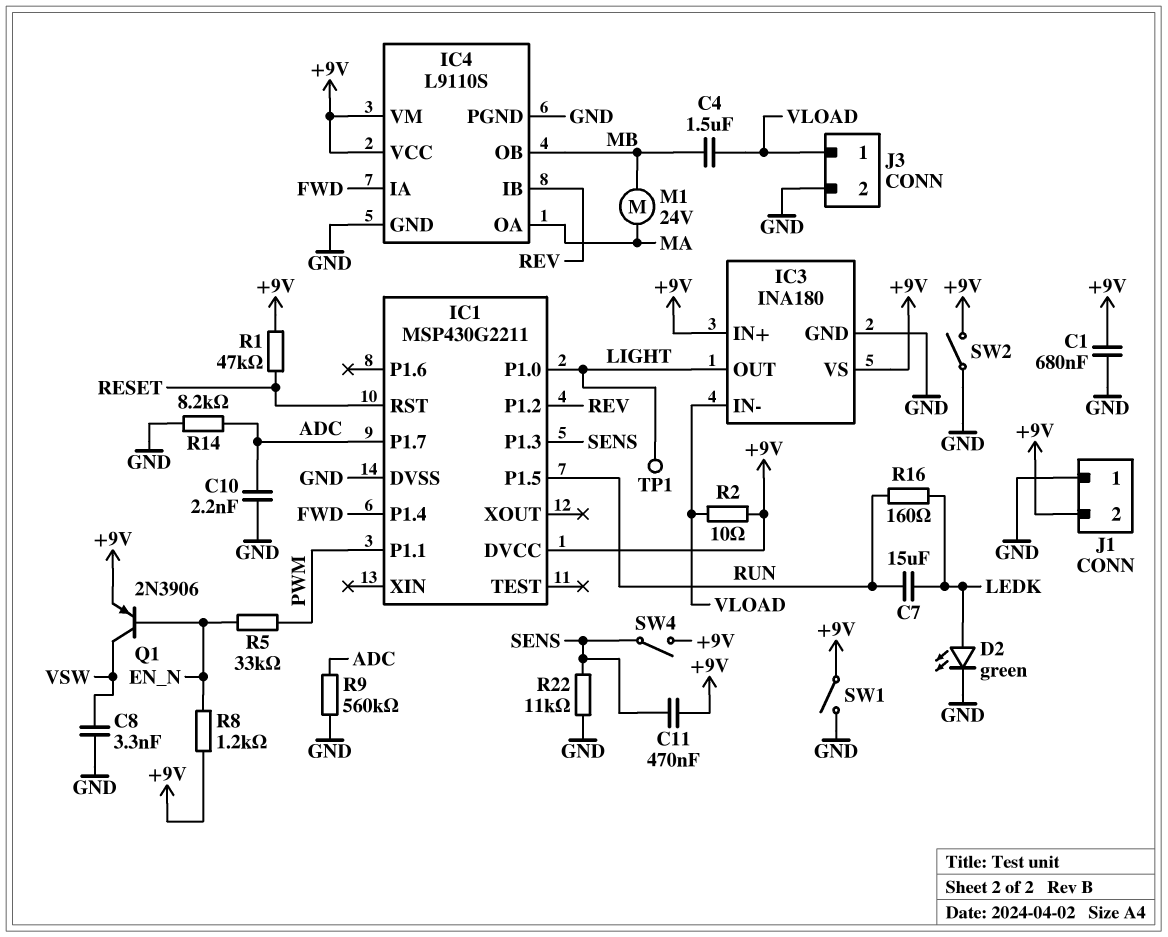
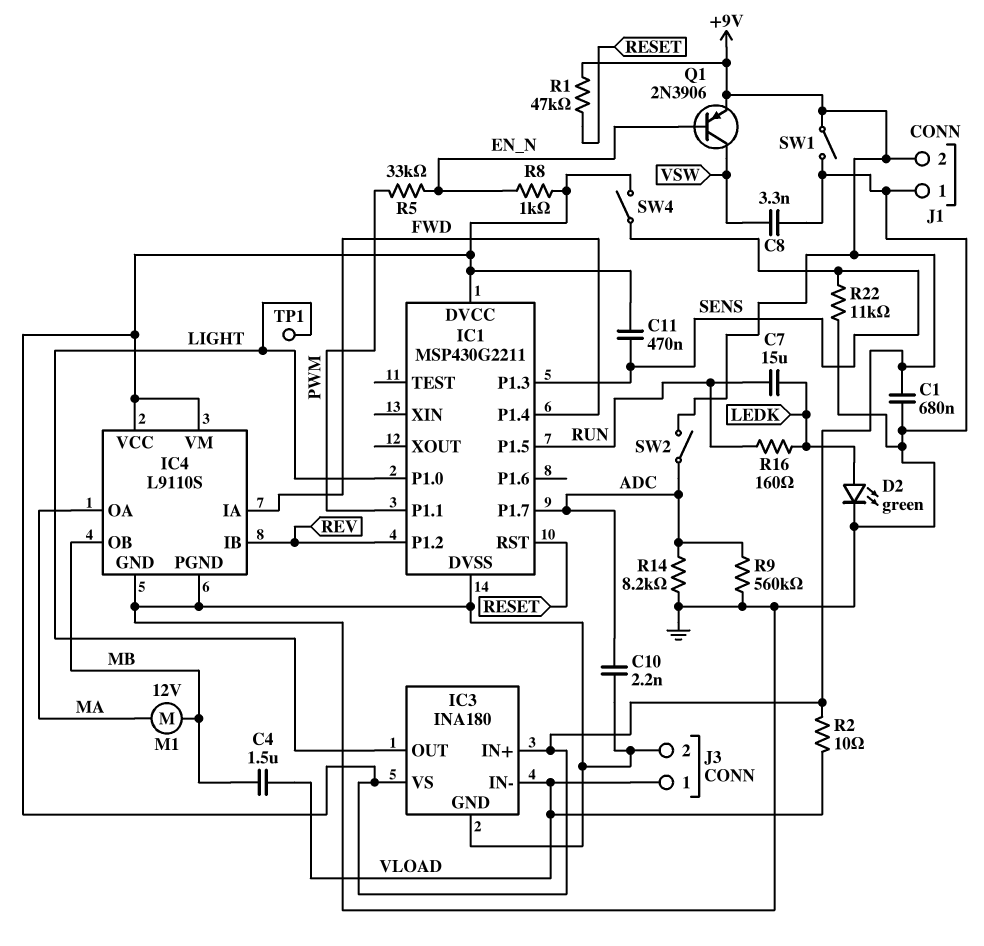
M1: motor 24V (MA, MB) -> motor 12V (MA, MB)
R8: 1.2k (+9V, EN_N) -> 1k (+9V, EN_N)
SW2: switch (+9V, GND) -> switch (+9V, ADC)

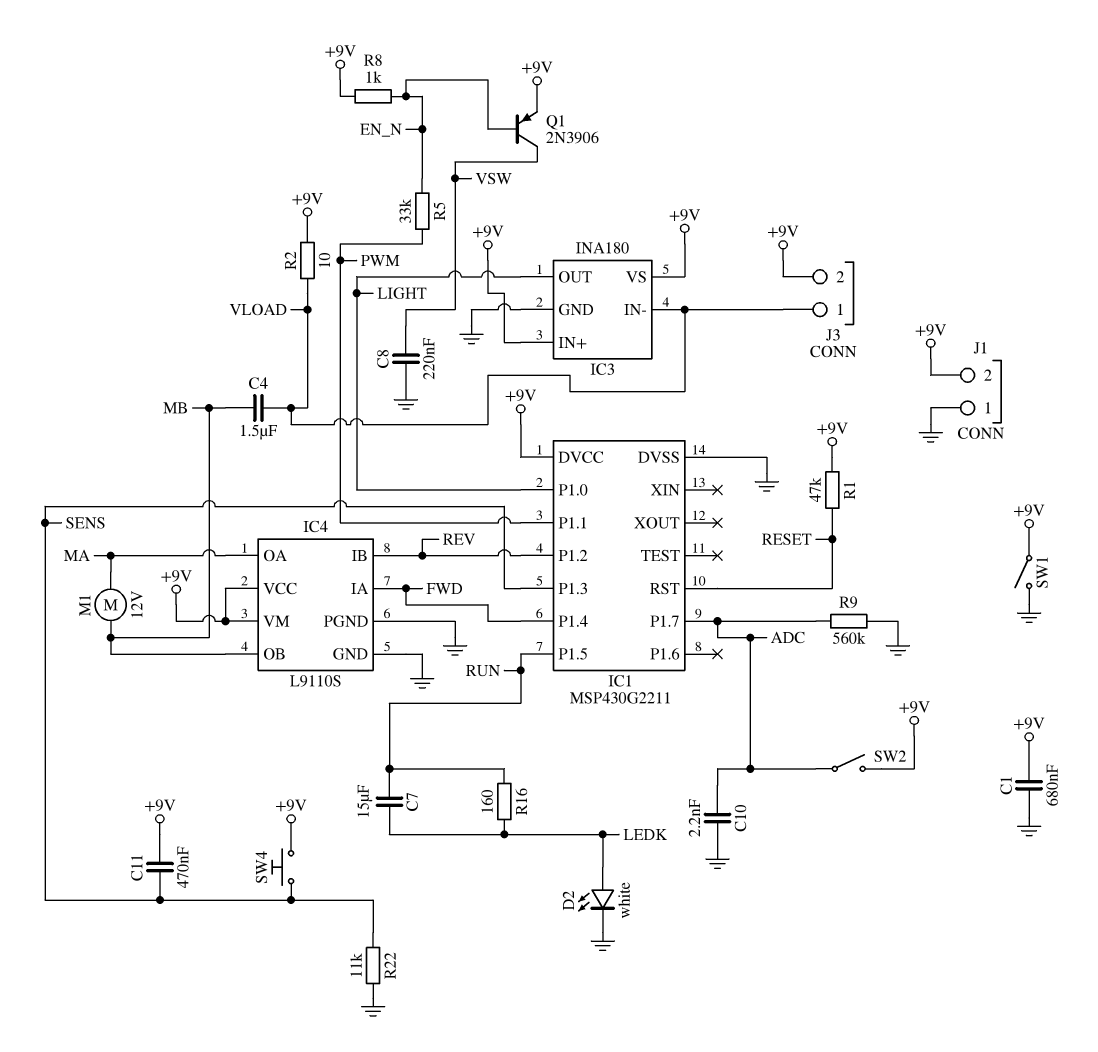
C8: 3.3nF (GND, VSW) -> 220nF (GND, VSW)
D2: LED green (A LEDK, K GND) -> LED white (A LEDK, K GND)
J3 pin 2: GND -> +9V
R14: 8.2k (ADC, GND) -> none
SW4: switch (+9V, SENS) -> button (+9V, SENS)
TP1: test point (LIGHT) -> none

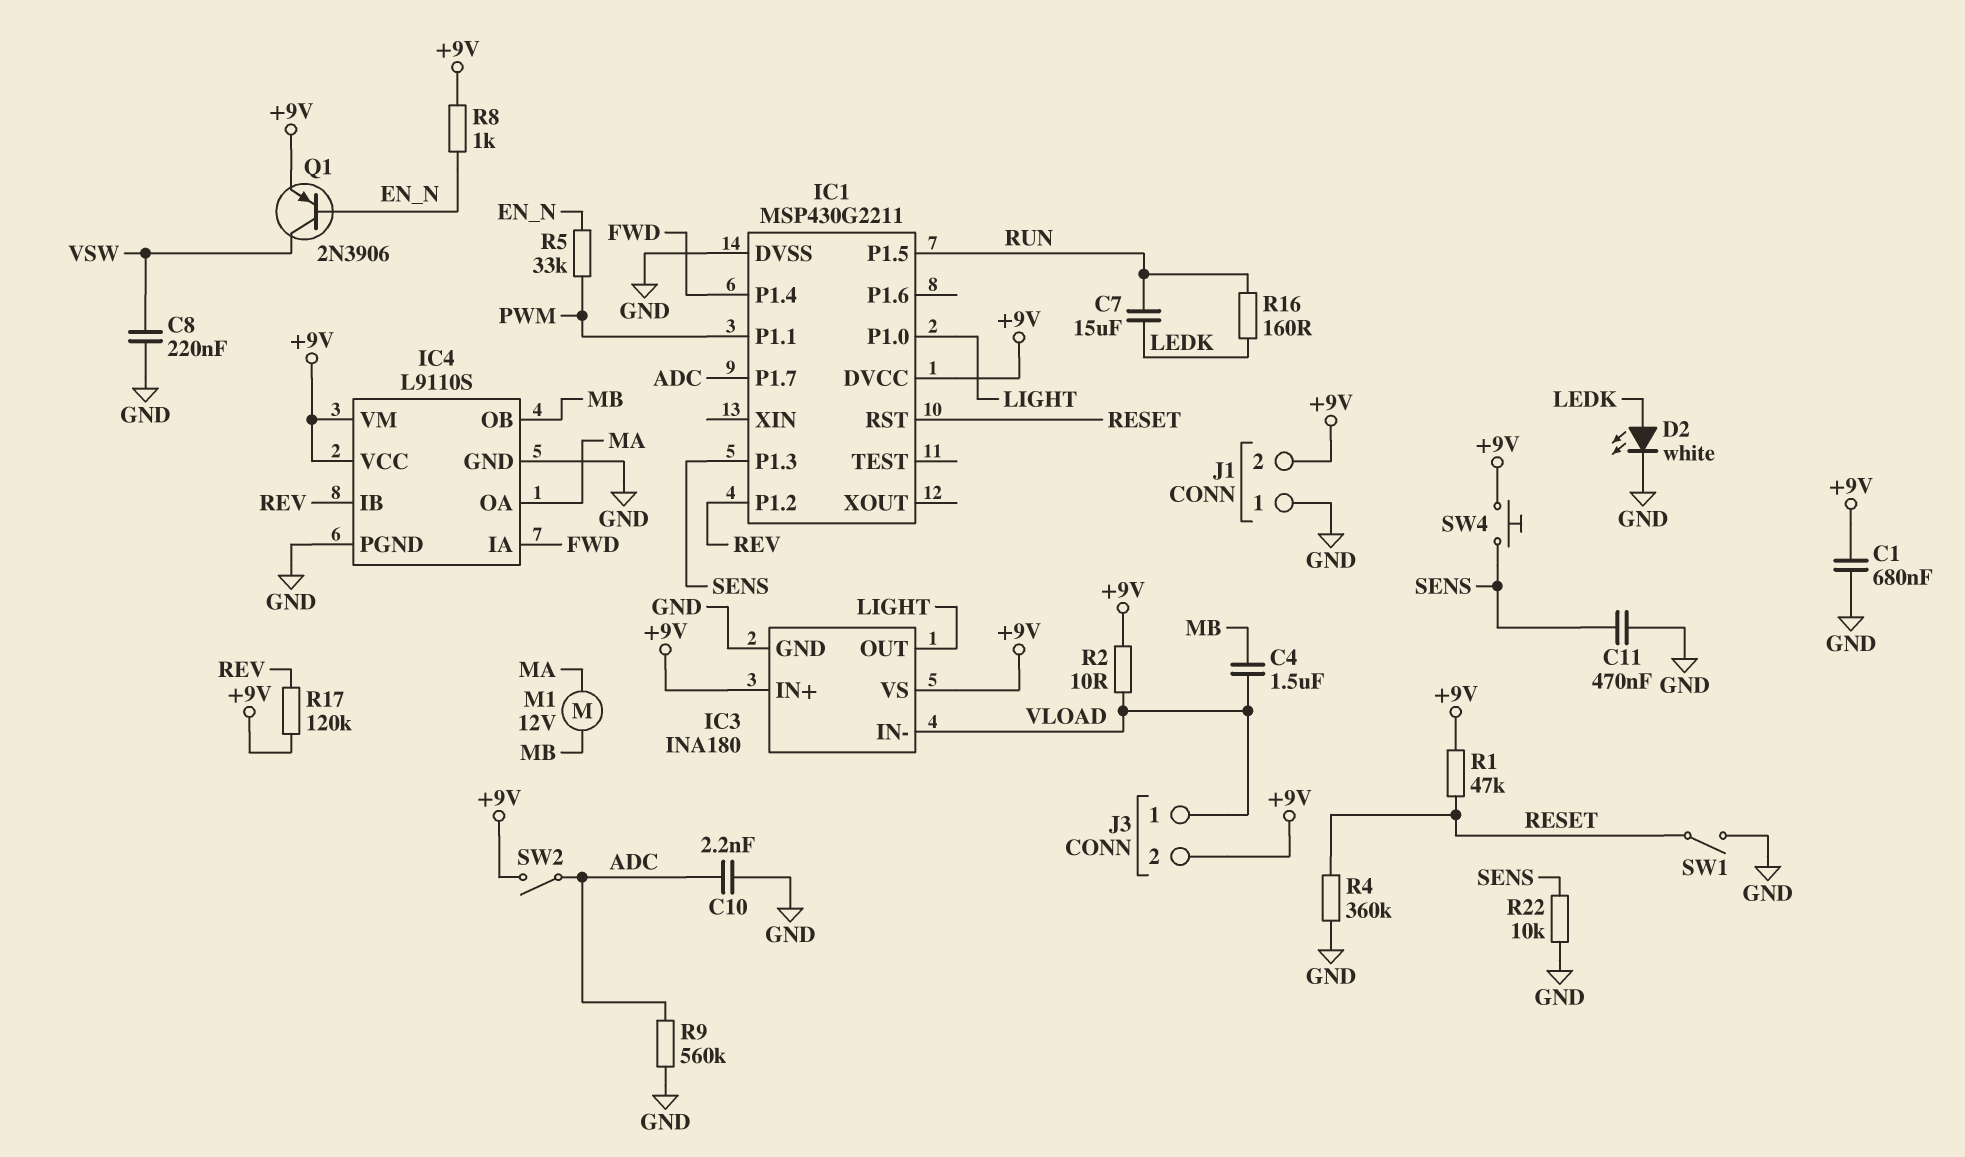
C11: 470nF (+9V, SENS) -> 470nF (GND, SENS)
R4: none -> 360k (GND, RESET)
R17: none -> 120k (+9V, REV)
R22: 11k (GND, SENS) -> 10k (GND, SENS)
SW1: switch (+9V, GND) -> switch (GND, RESET)

